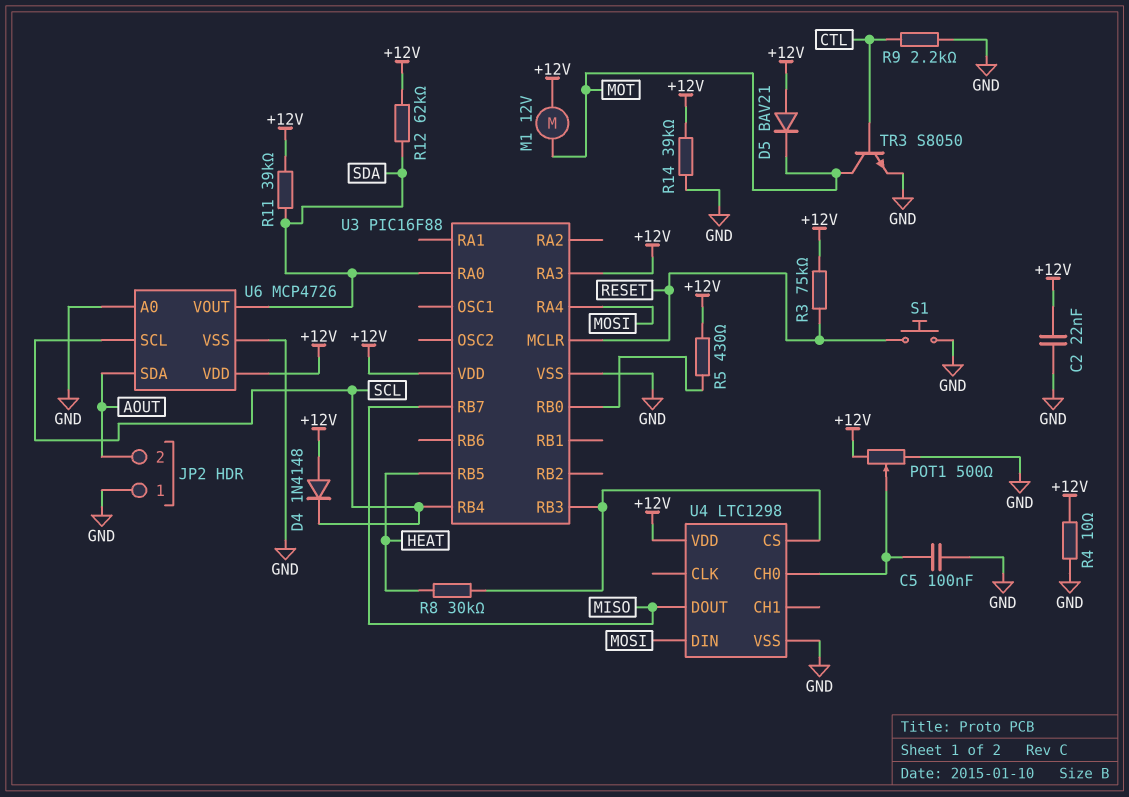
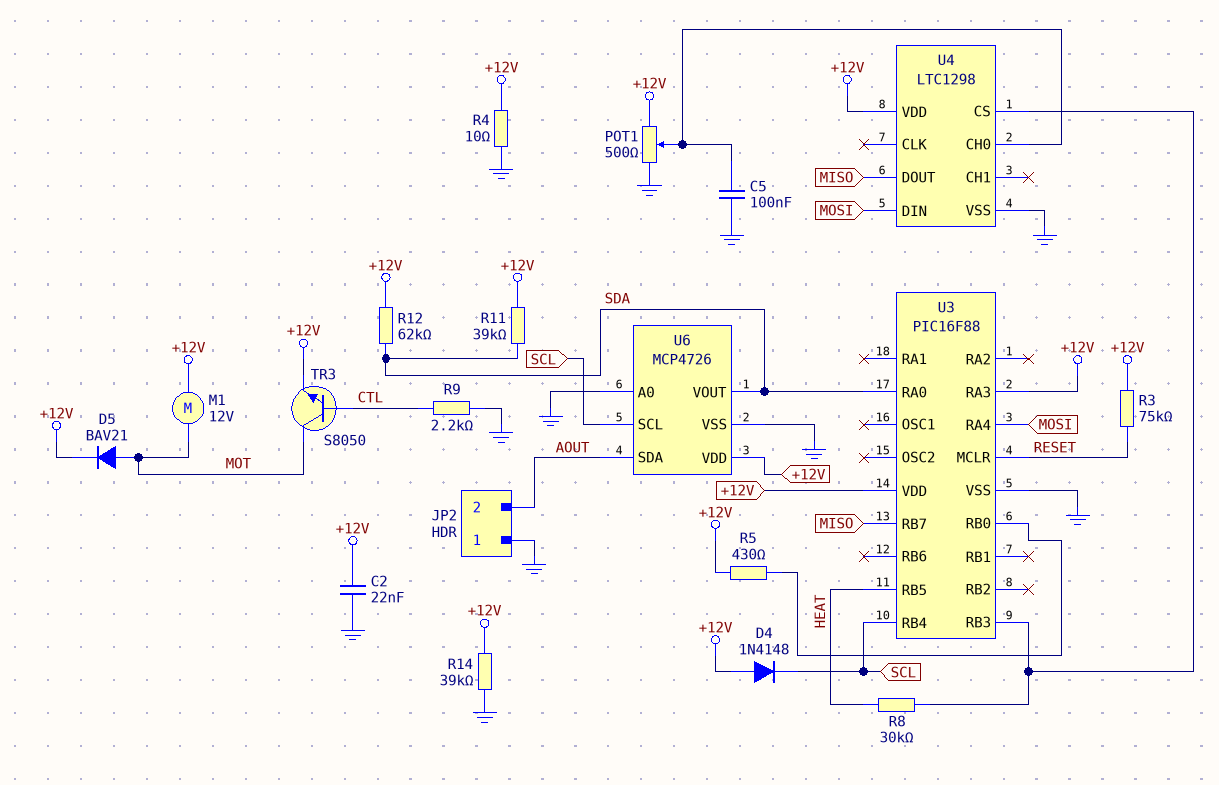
D5: diode BAV21 (A +12V, K MOT) -> diode BAV21 (A MOT, K +12V)
S1: button (GND, RESET) -> none
TR3: NPN S8050 (B CTL, C MOT, E GND) -> NPN S8050 (B CTL, C MOT, E +12V)

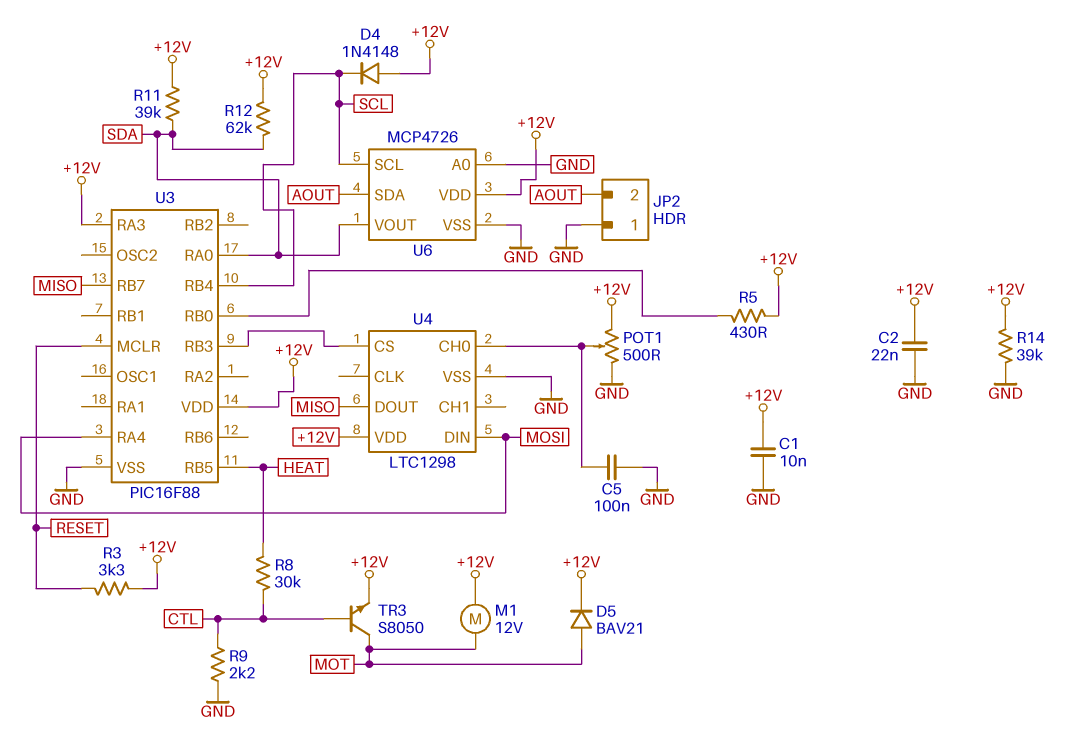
C1: none -> 10nF (+12V, GND)
R3: 75k (+12V, RESET) -> 3.3k (+12V, RESET)
R4: 10 (+12V, GND) -> none
R8: 30k (HEAT, U3/RB3) -> 30k (CTL, HEAT)

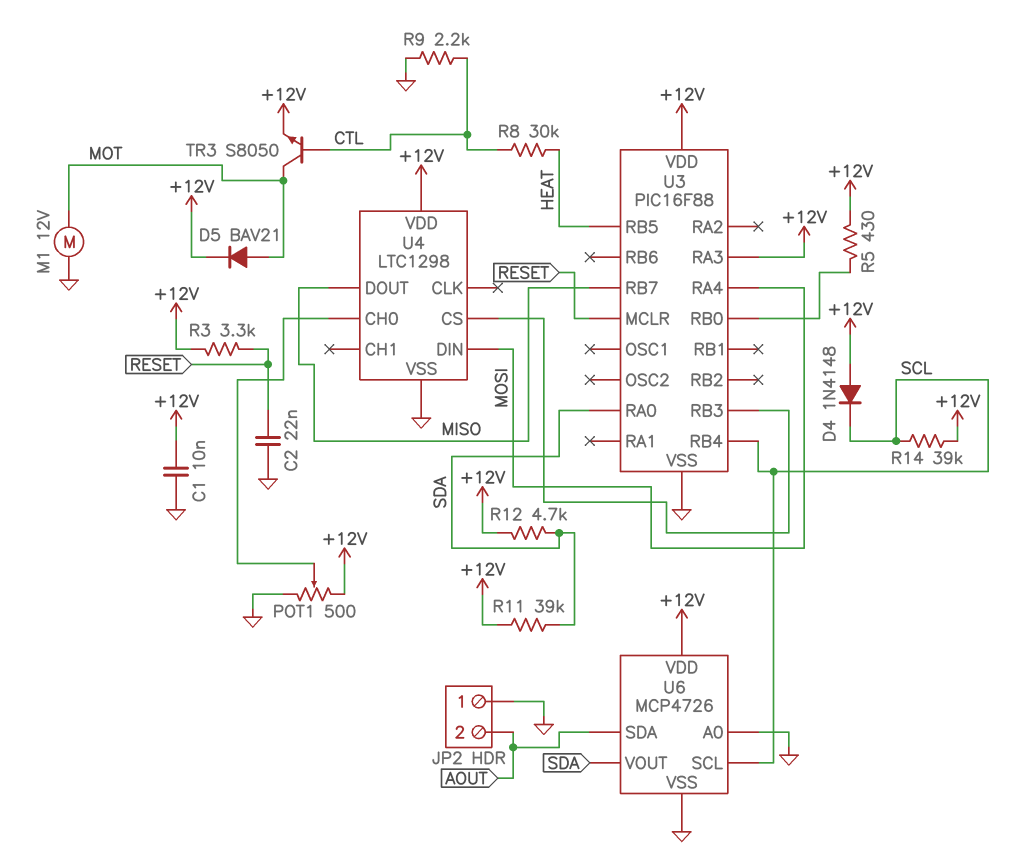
C2: 22nF (+12V, GND) -> 22nF (GND, RESET)
C5: 100nF (GND, U4/CH0) -> none
M1: motor 12V (+12V, MOT) -> motor 12V (GND, MOT)
R12: 62k (+12V, SDA) -> 4.7k (+12V, SDA)
R14: 39k (+12V, GND) -> 39k (+12V, SCL)

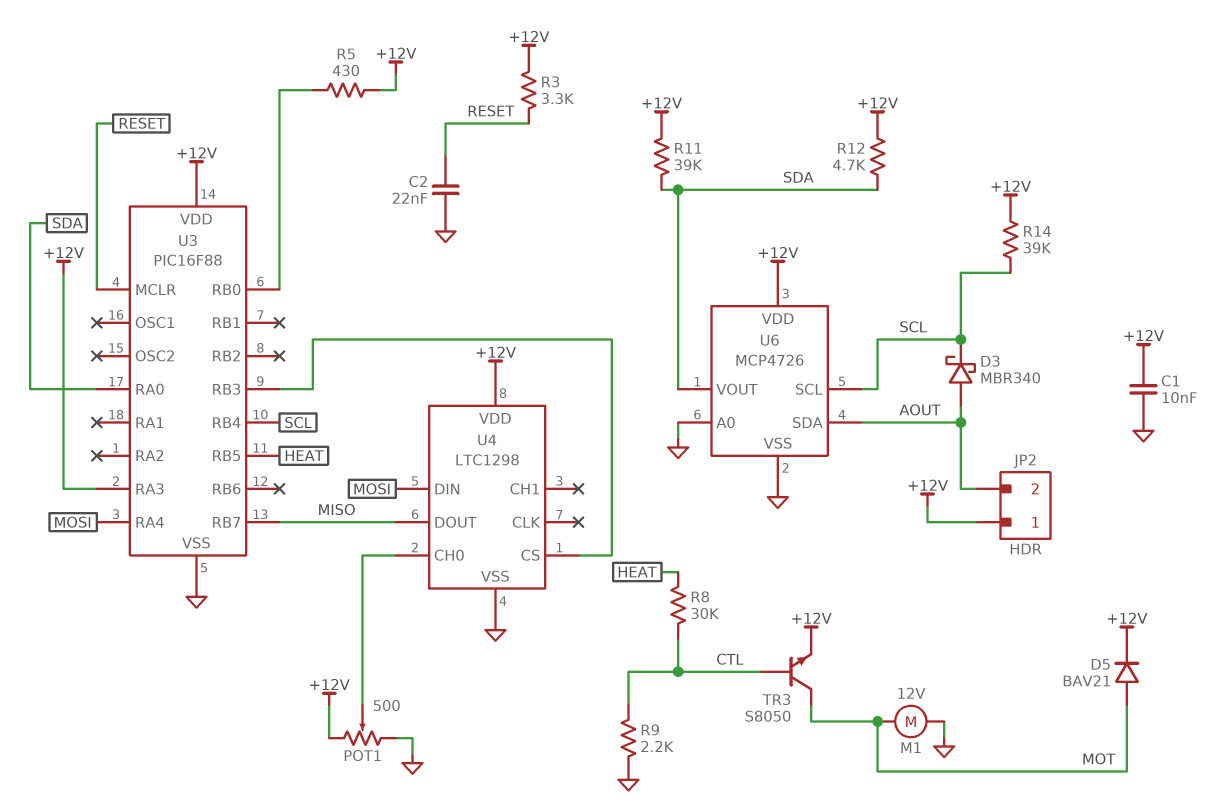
D3: none -> schottky MBR340 (A AOUT, K SCL)
D4: diode 1N4148 (A +12V, K SCL) -> none
JP2 pin 1: GND -> +12V

